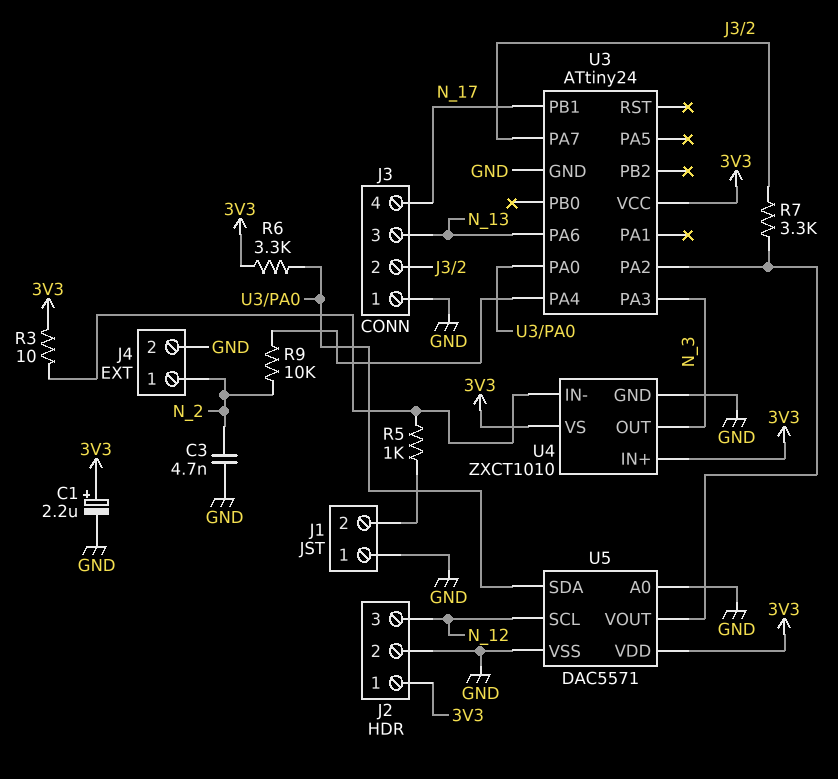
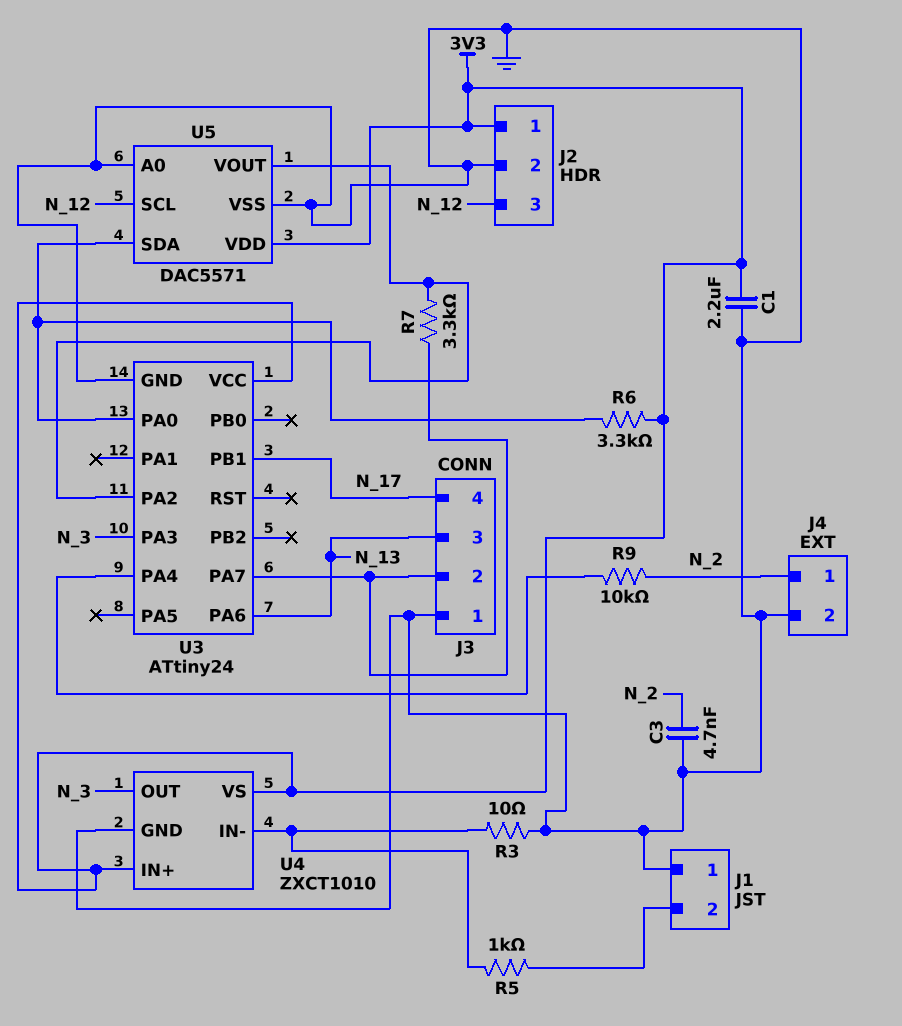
C1: 2.2uF (plus 3V3, minus GND) -> 2.2uF (3V3, GND)
R3: 10 (3V3, U4/IN-) -> 10 (GND, U4/IN-)

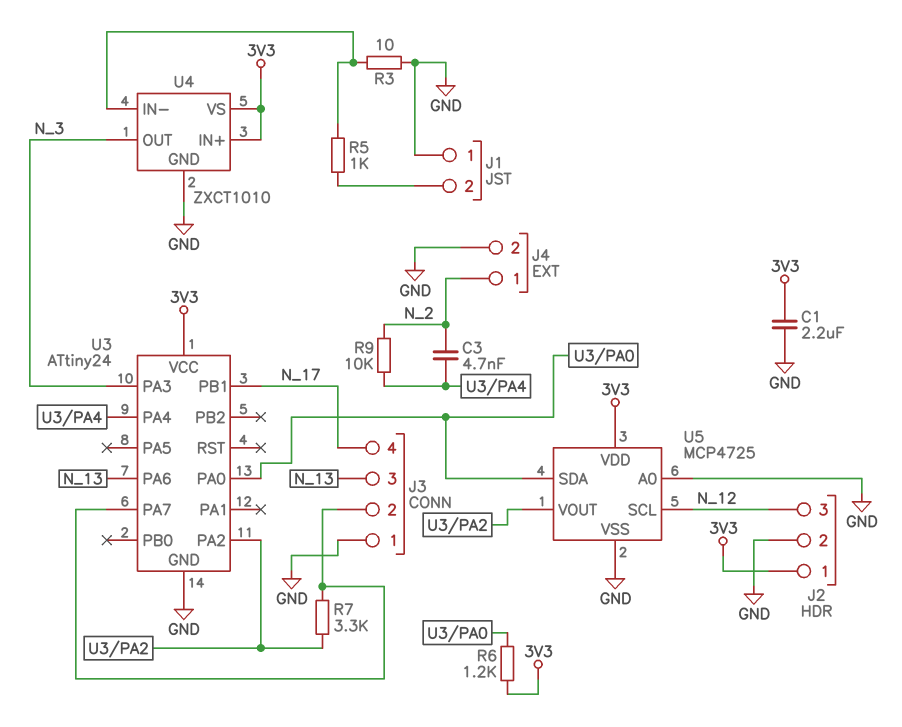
C3: 4.7nF (GND, N_2) -> 4.7nF (N_2, U3/PA4)
R6: 3.3k (3V3, U3/PA0) -> 1.2k (3V3, U3/PA0)
U5: DAC5571 -> MCP4725

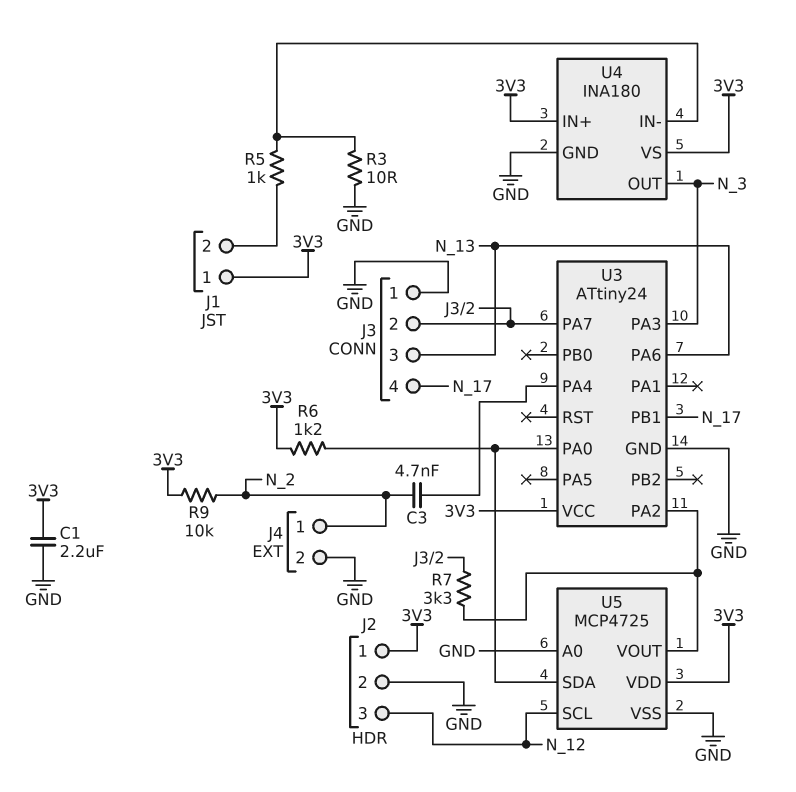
J1 pin 1: GND -> 3V3
R9: 10k (N_2, U3/PA4) -> 10k (3V3, N_2)
U4: ZXCT1010 -> INA180

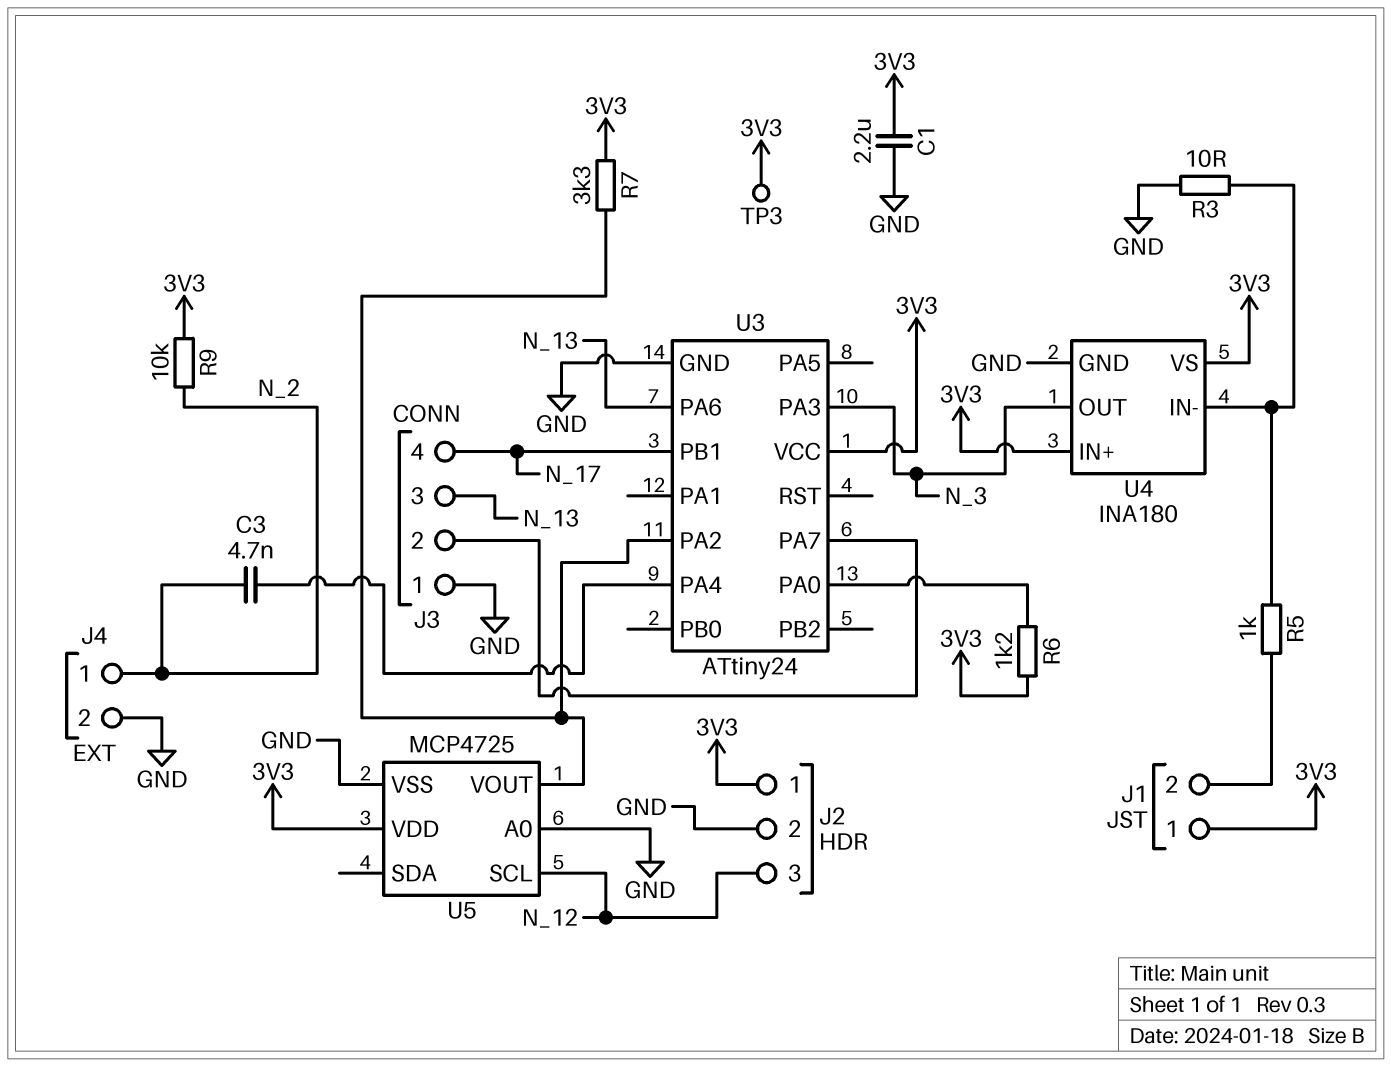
R7: 3.3k (J3/2, U3/PA2) -> 3.3k (3V3, U3/PA2)
TP3: none -> test point (3V3)
U5 pin SDA: U3/PA0 -> none

